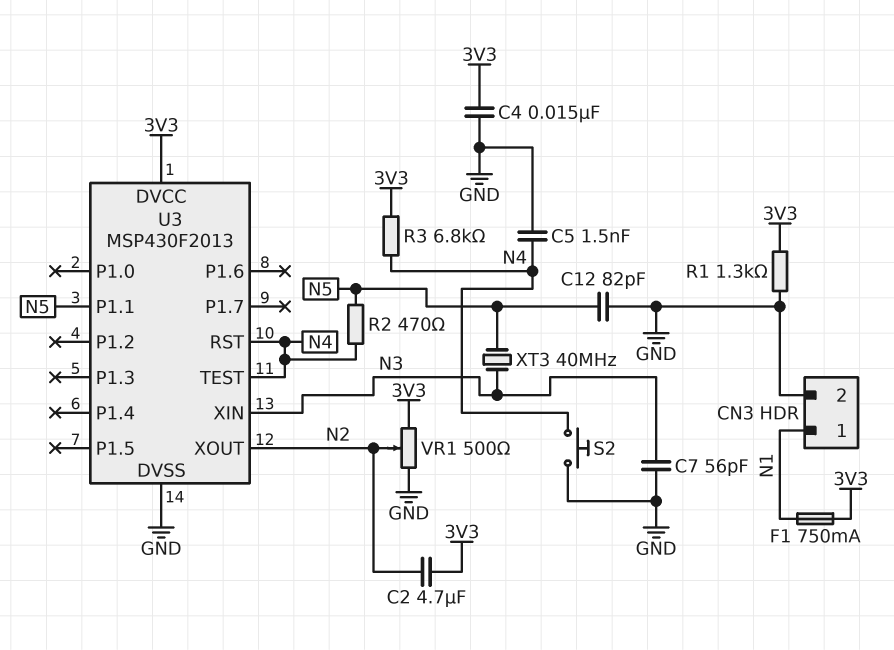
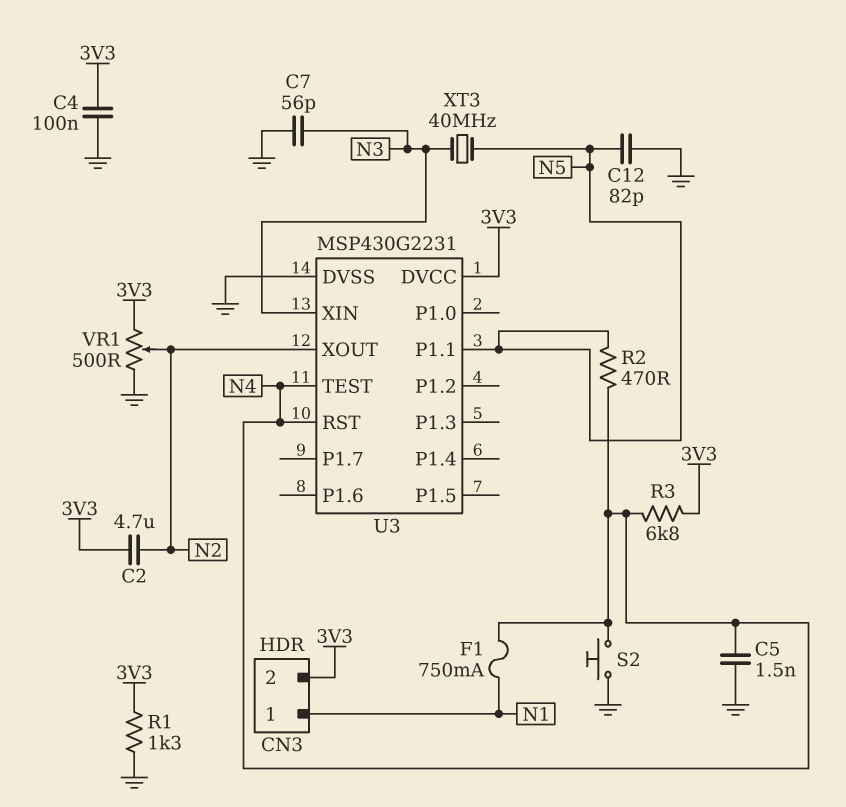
C4: 15nF (3V3, GND) -> 100nF (3V3, GND)
CN3 pin 2: GND -> 3V3
F1: 750mA (3V3, N1) -> 750mA (N1, N4)
U3: MSP430F2013 -> MSP430G2231

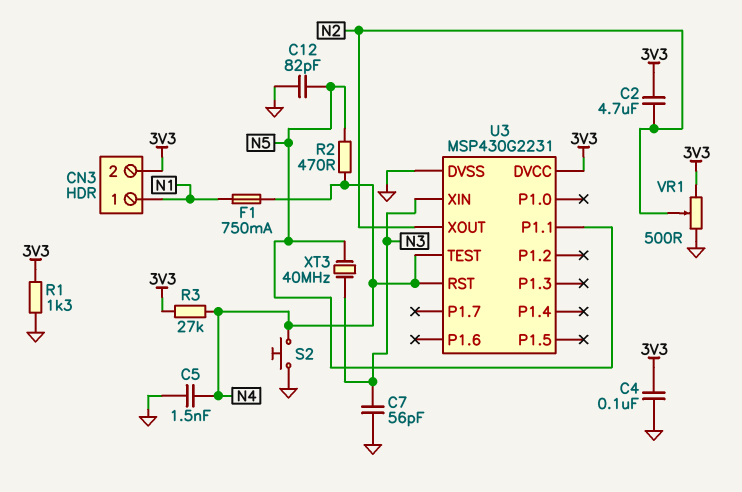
R3: 6.8k (3V3, N4) -> 27k (3V3, N4)

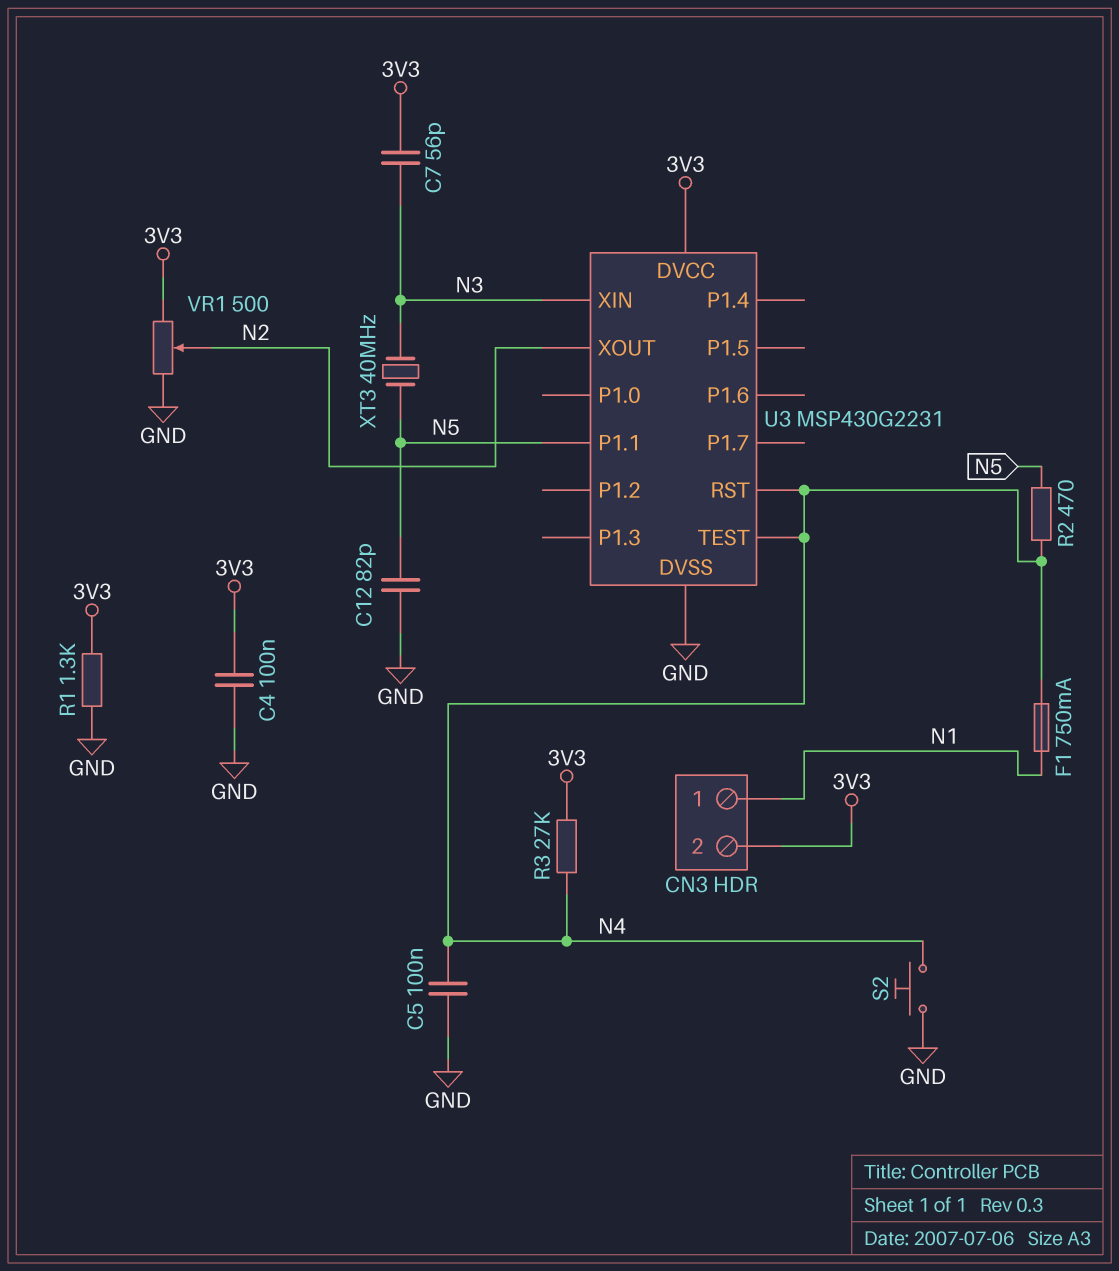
C2: 4.7uF (3V3, N2) -> none
C5: 1.5nF (GND, N4) -> 100nF (GND, N4)
C7: 56pF (GND, N3) -> 56pF (3V3, N3)

